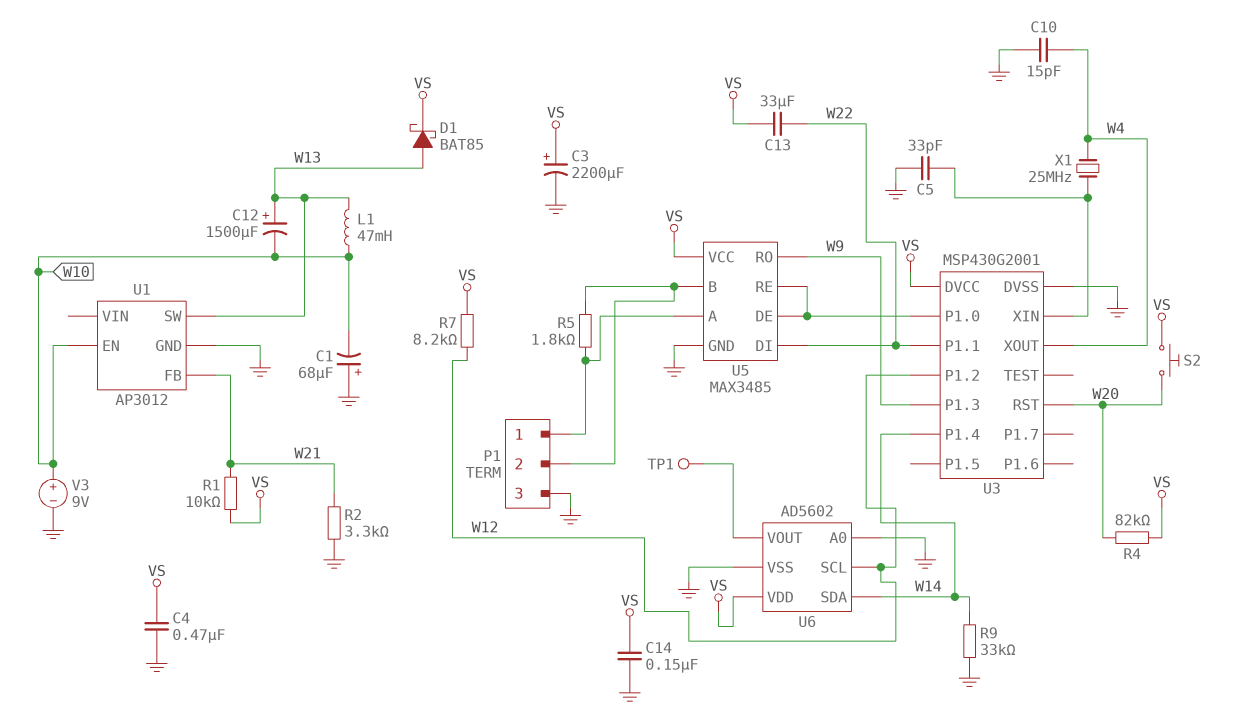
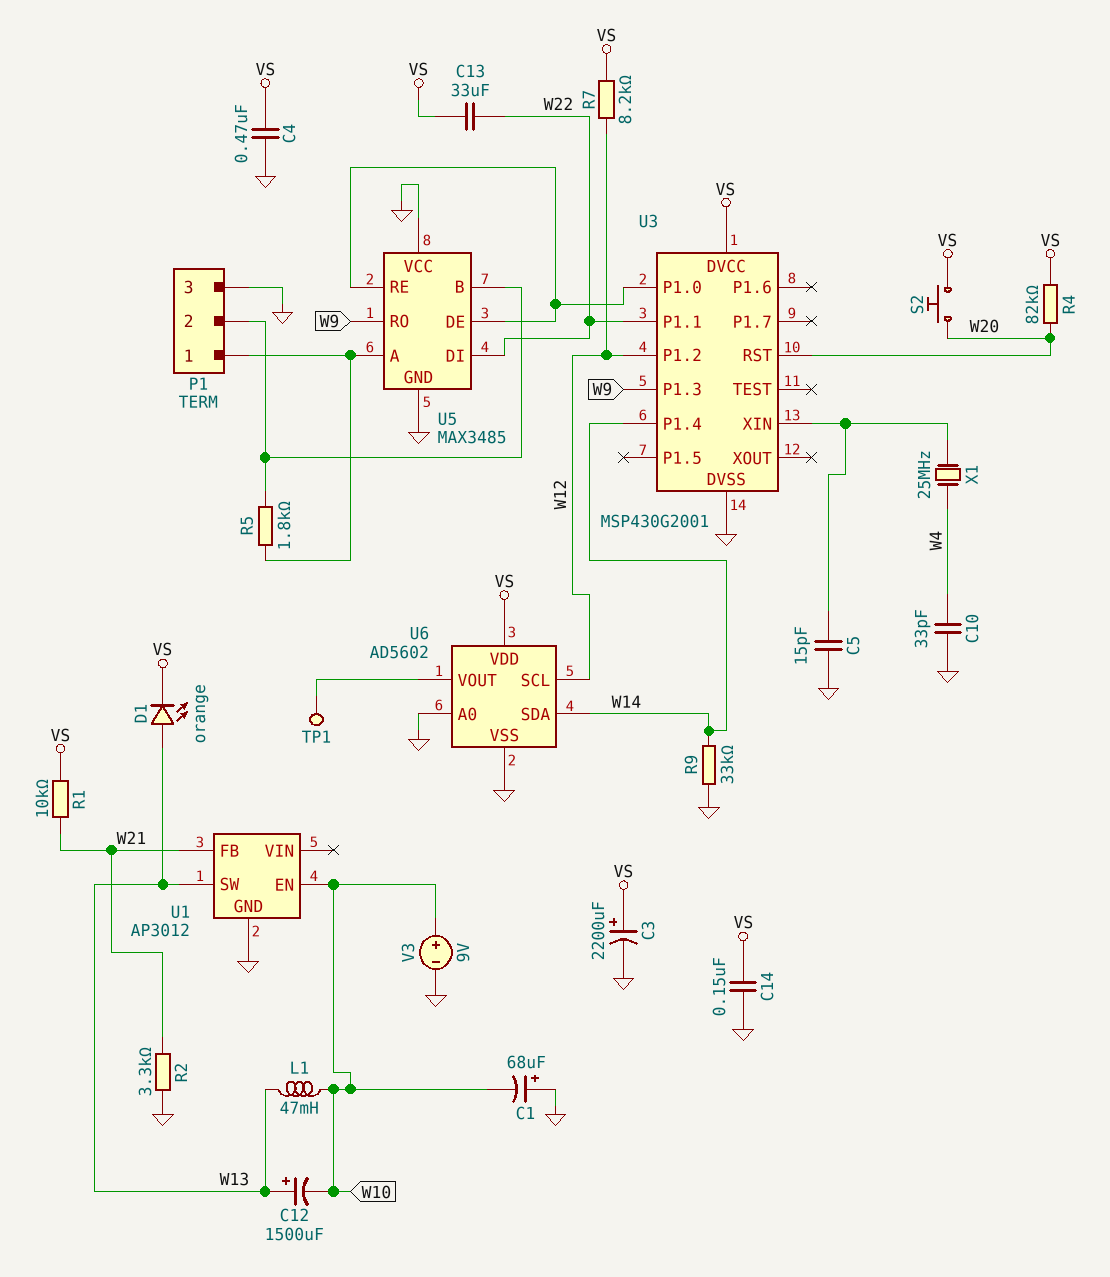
C5: 33pF (GND, U3/XIN) -> 15pF (GND, U3/XIN)
C10: 15pF (GND, W4) -> 33pF (GND, W4)
D1: schottky BAT85 (A W13, K VS) -> LED orange (A W13, K VS)
U3 pin XOUT: W4 -> none
U5 pin VCC: VS -> GND

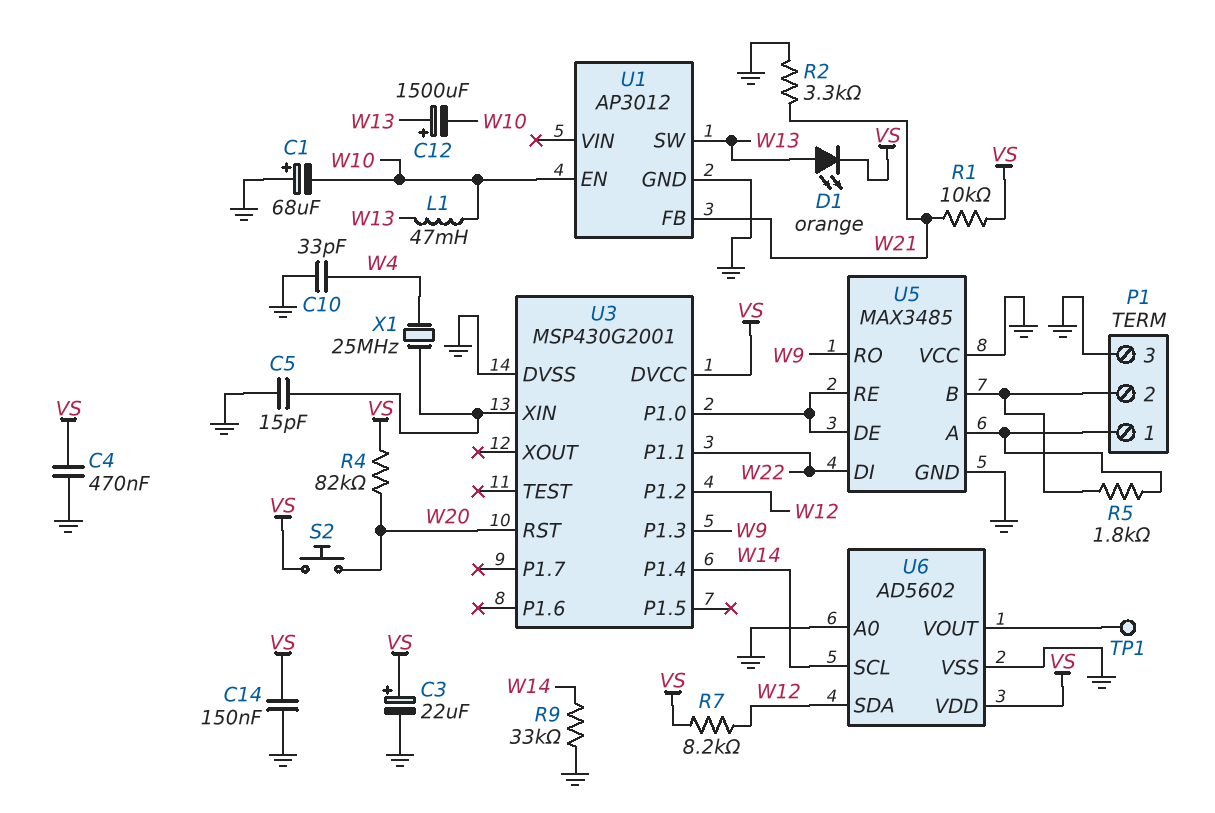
C3: 2200uF (plus VS, minus GND) -> 22uF (plus VS, minus GND)
C13: 33uF (VS, W22) -> none
U6 pin SCL: W12 -> W14
U6 pin SDA: W14 -> W12
V3: 9V (plus W10, minus GND) -> none

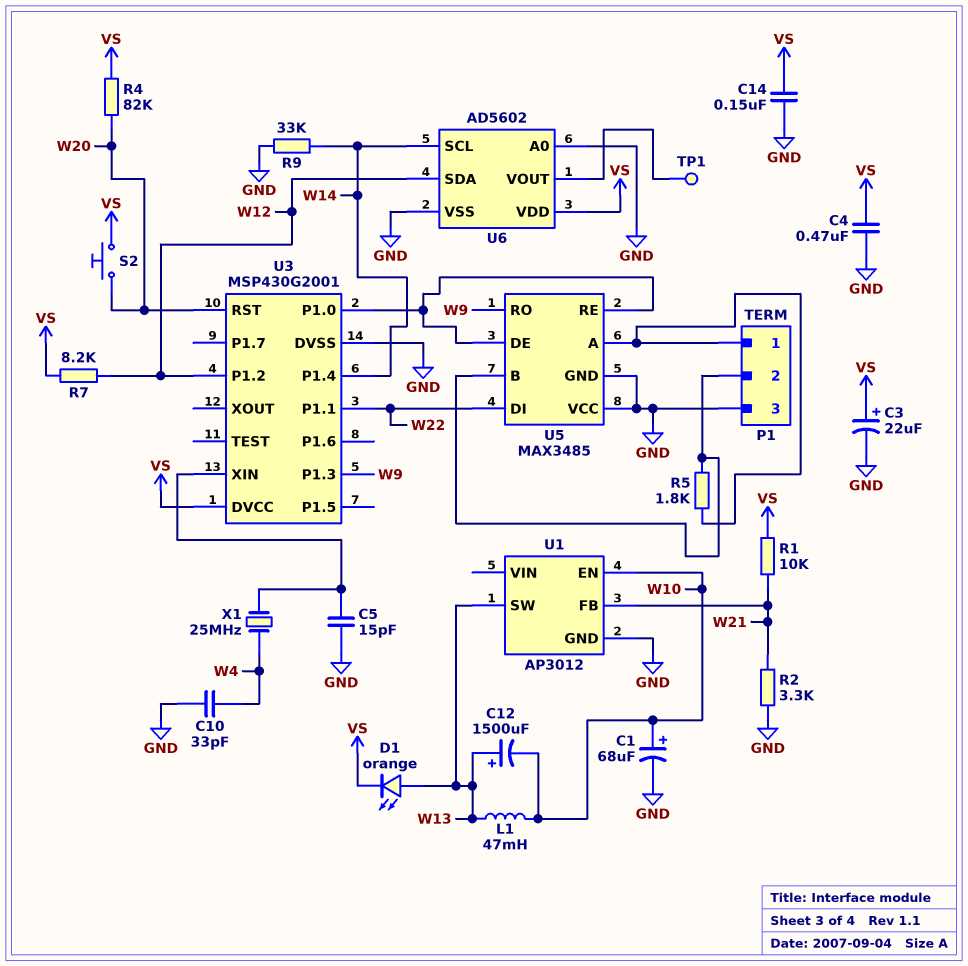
C1: 68uF (plus GND, minus W10) -> 68uF (plus W10, minus GND)

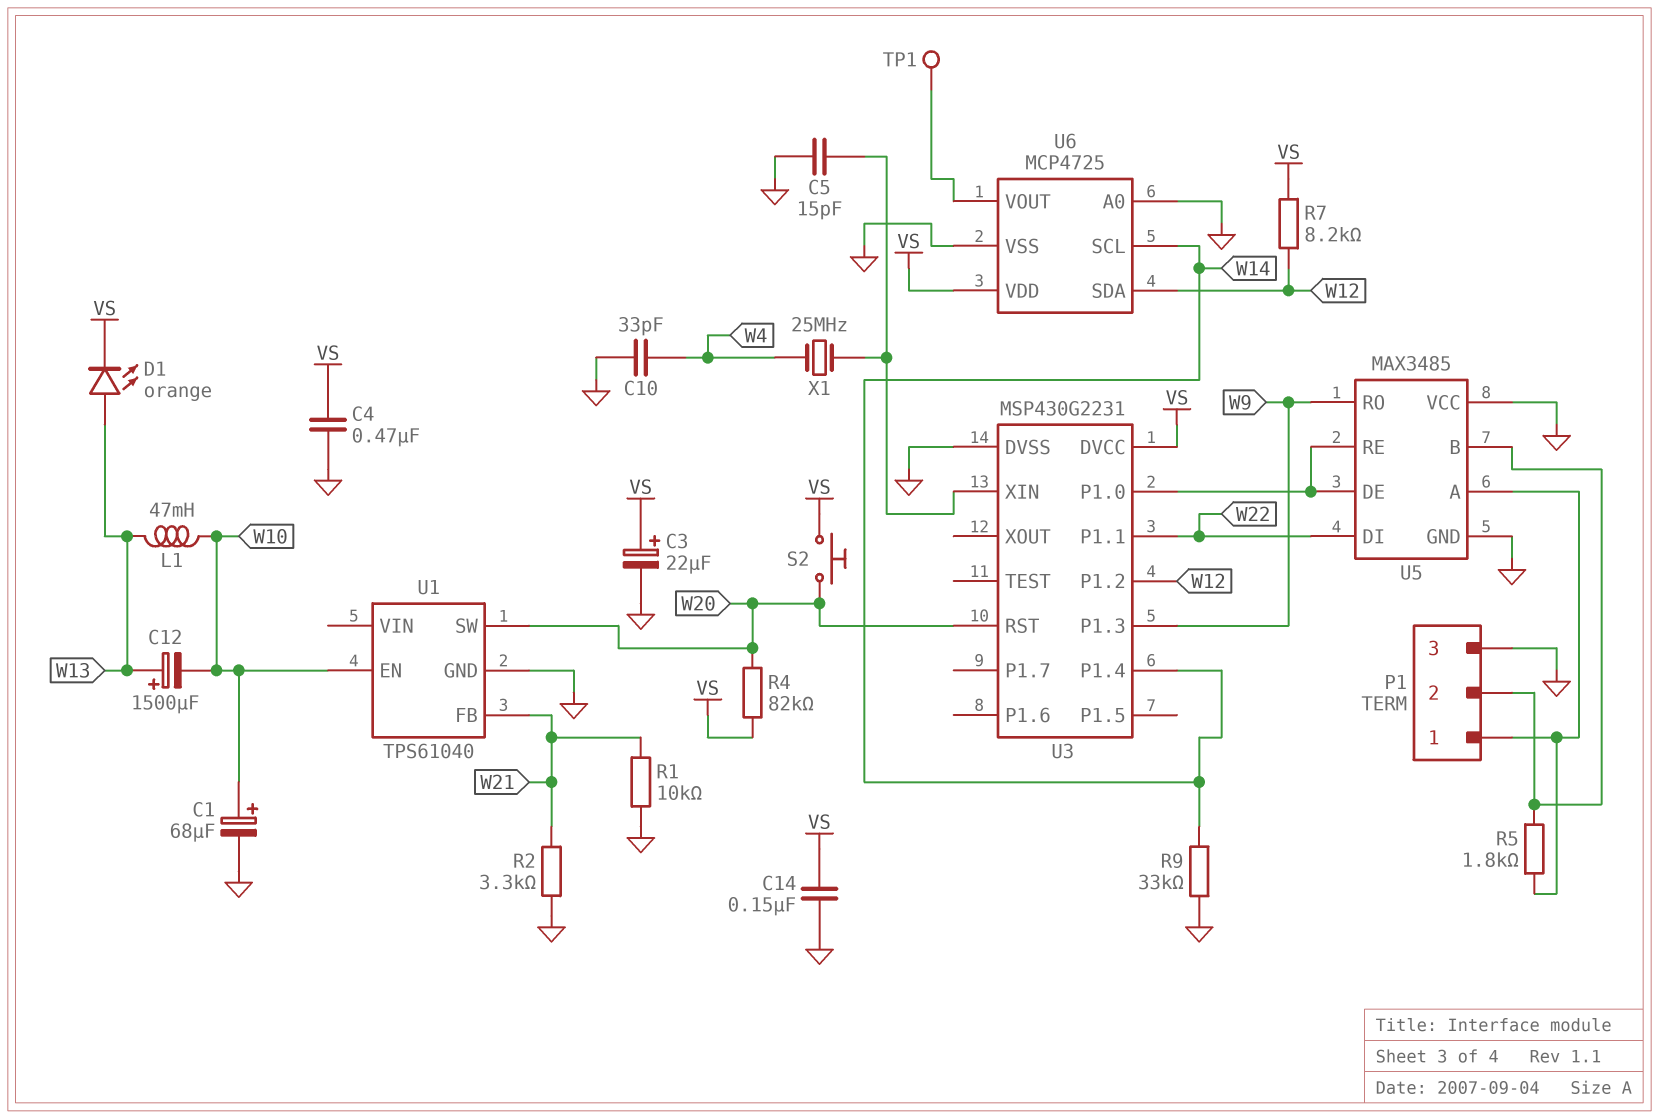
R1: 10k (VS, W21) -> 10k (GND, W21)
U1: AP3012 -> TPS61040
U1 pin SW: W13 -> W20
U3: MSP430G2001 -> MSP430G2231
U6: AD5602 -> MCP4725

